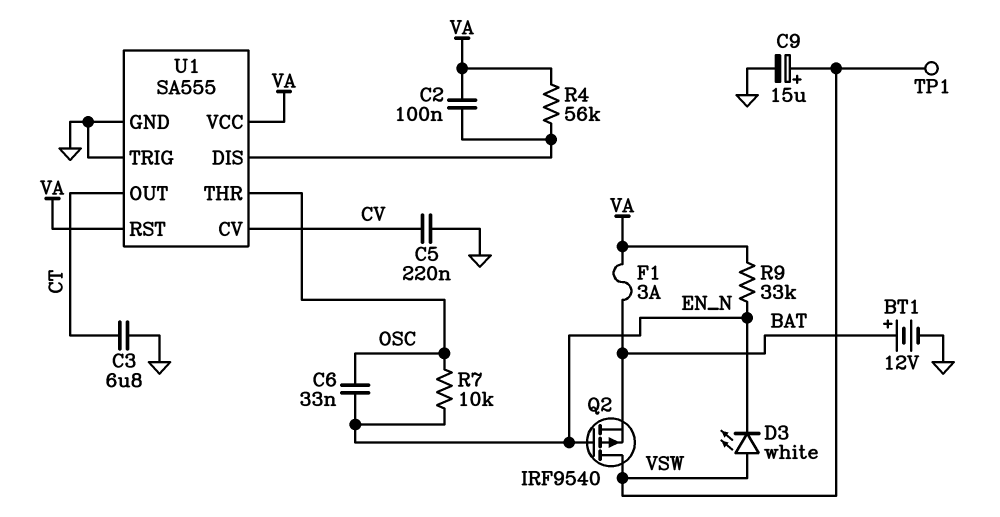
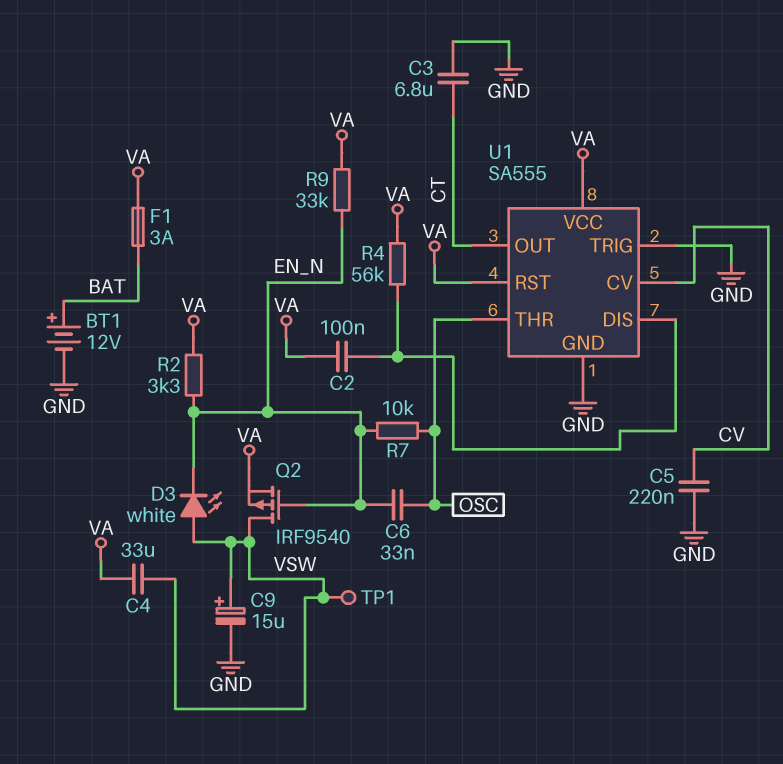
C4: none -> 33uF (VA, VSW)
Q2: PMOS IRF9540 (G EN_N, D VSW, S BAT) -> PMOS IRF9540 (G EN_N, D VSW, S VA)
R2: none -> 3.3k (EN_N, VA)

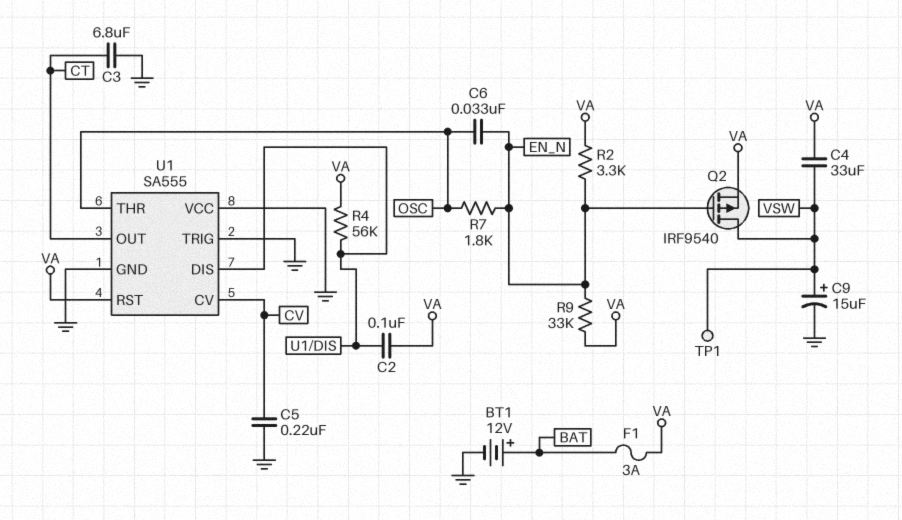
D3: LED white (A VSW, K EN_N) -> none
R7: 10k (EN_N, OSC) -> 1.8k (EN_N, OSC)
U1 pin VCC: VA -> GND

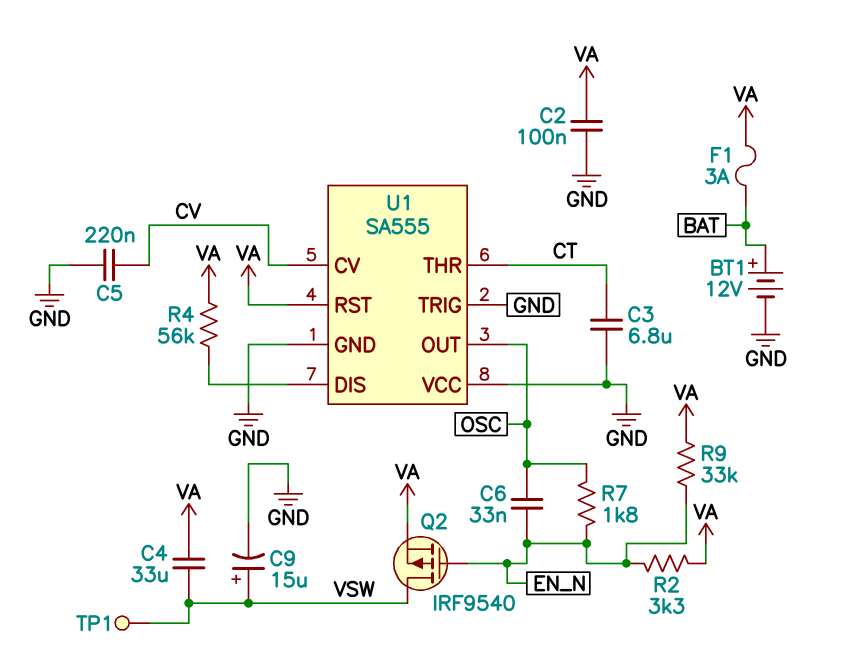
C2: 100nF (U1/DIS, VA) -> 100nF (GND, VA)
U1 pin OUT: CT -> OSC
U1 pin THR: OSC -> CT

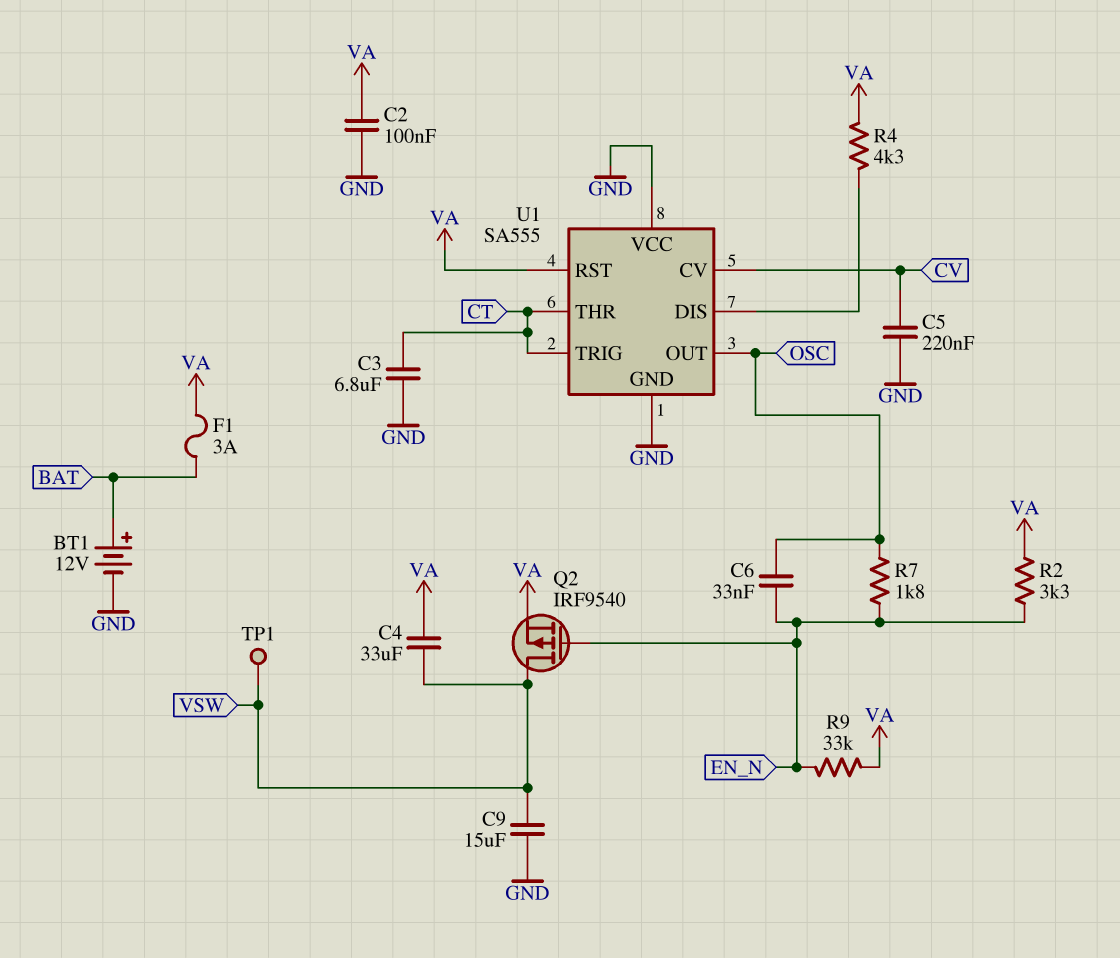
C9: 15uF (plus VSW, minus GND) -> 15uF (GND, VSW)
R4: 56k (U1/DIS, VA) -> 4.3k (U1/DIS, VA)
U1 pin TRIG: GND -> CT

